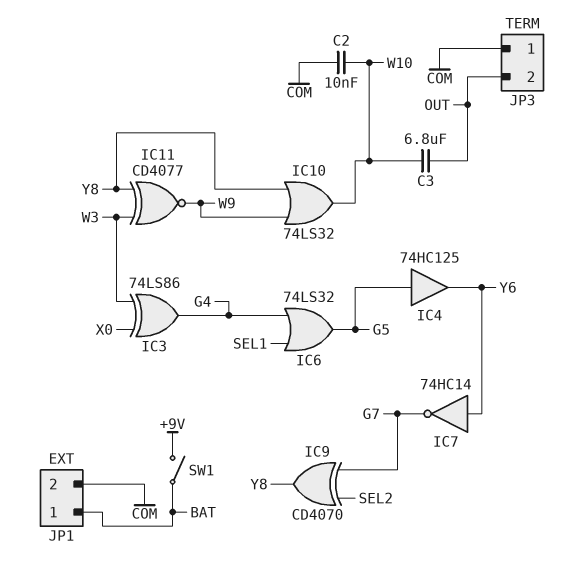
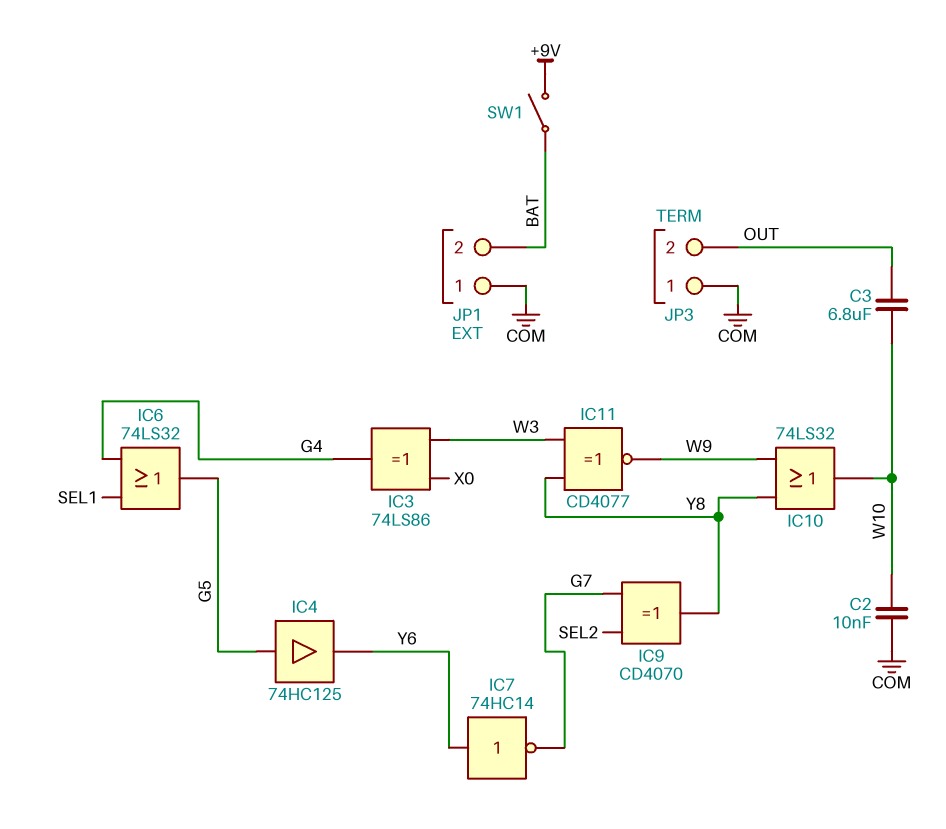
JP1 pin 1: BAT -> COM
JP1 pin 2: COM -> BAT

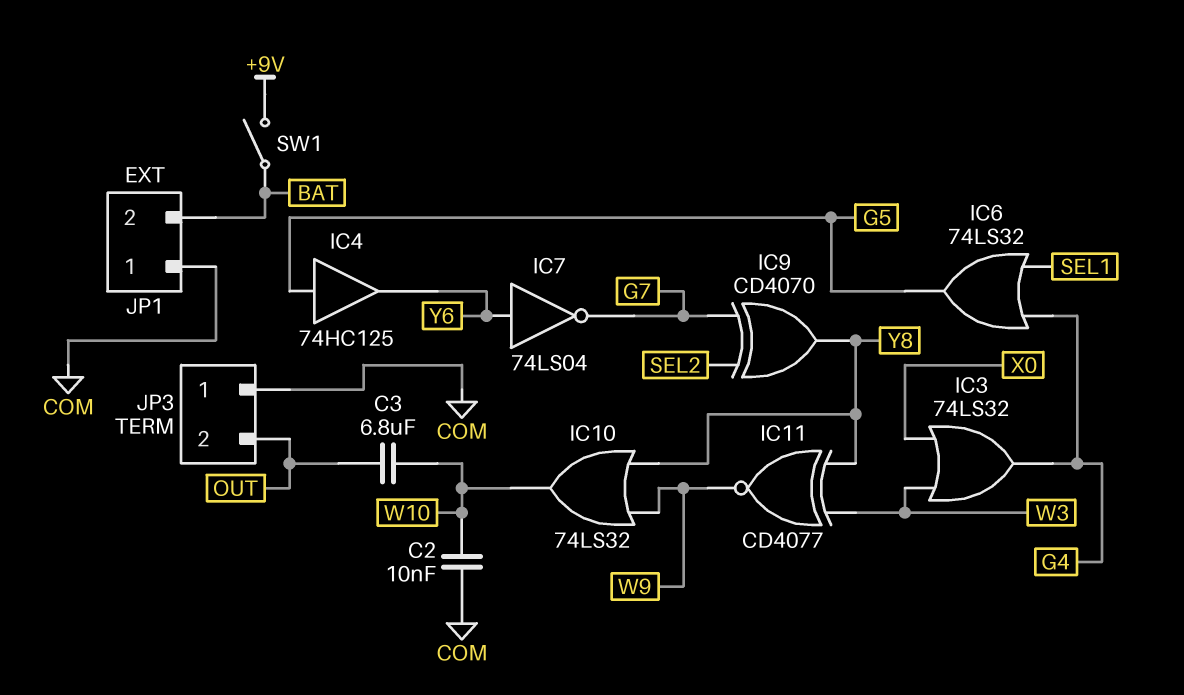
IC3: XOR 74LS86 (in W3, in X0, out G4) -> OR 74LS32 (in W3, in X0, out G4)
IC7: NOT 74HC14 (in Y6, out G7) -> NOT 74LS04 (in Y6, out G7)

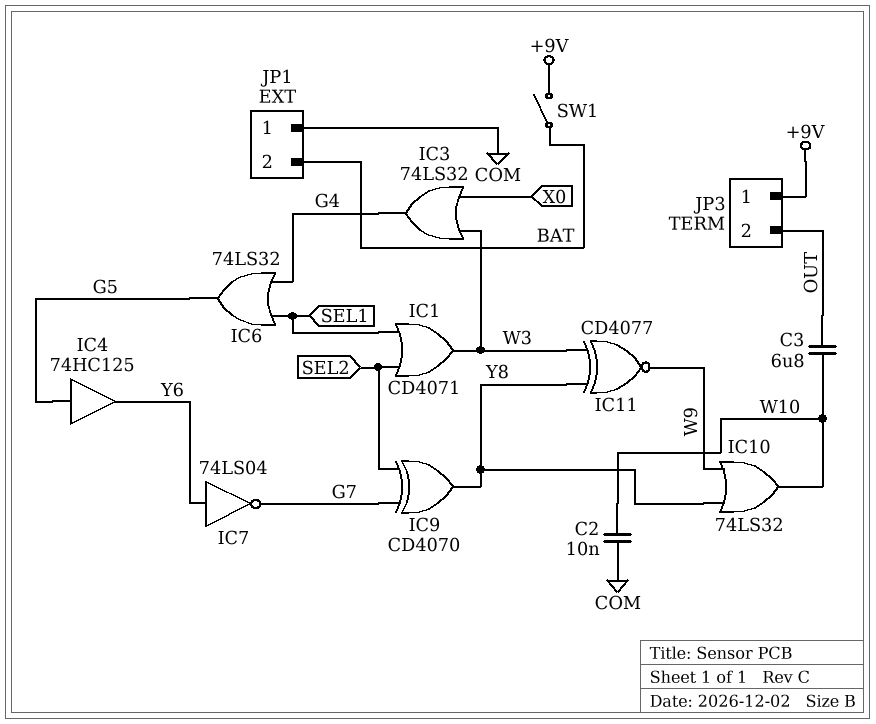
IC1: none -> OR CD4071 (in SEL1, in SEL2, out W3)
JP3 pin 1: COM -> +9V

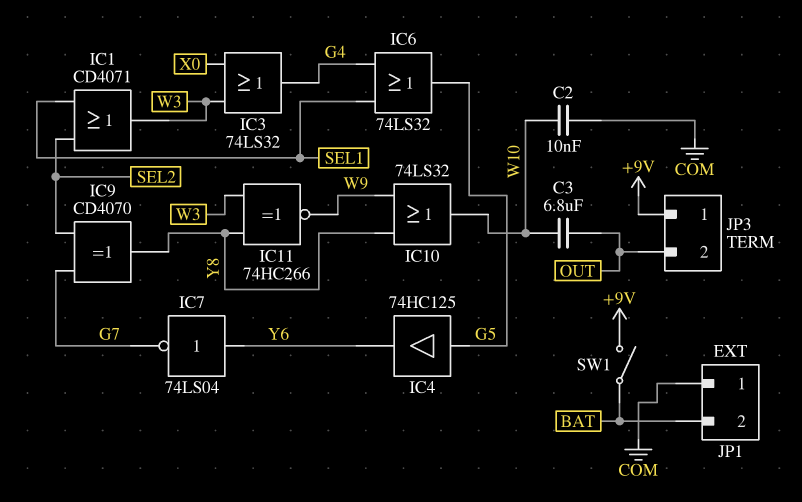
IC11: XNOR CD4077 (in W3, in Y8, out W9) -> XNOR 74HC266 (in W3, in Y8, out W9)

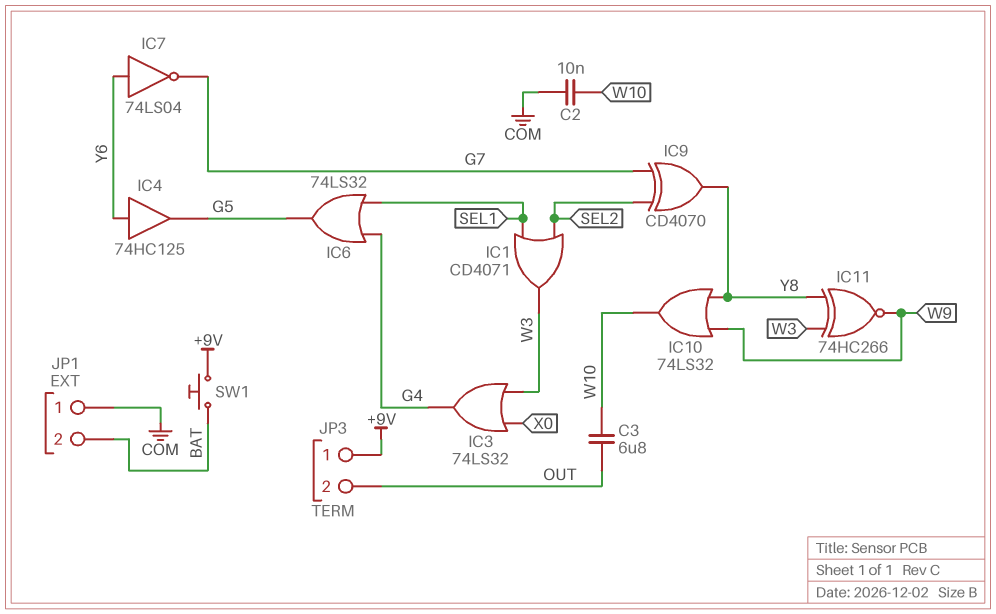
IC4: buffer 74HC125 (in G5, out Y6) -> buffer 74HC125 (in Y6, out G5)
SW1: switch (+9V, BAT) -> button (+9V, BAT)

